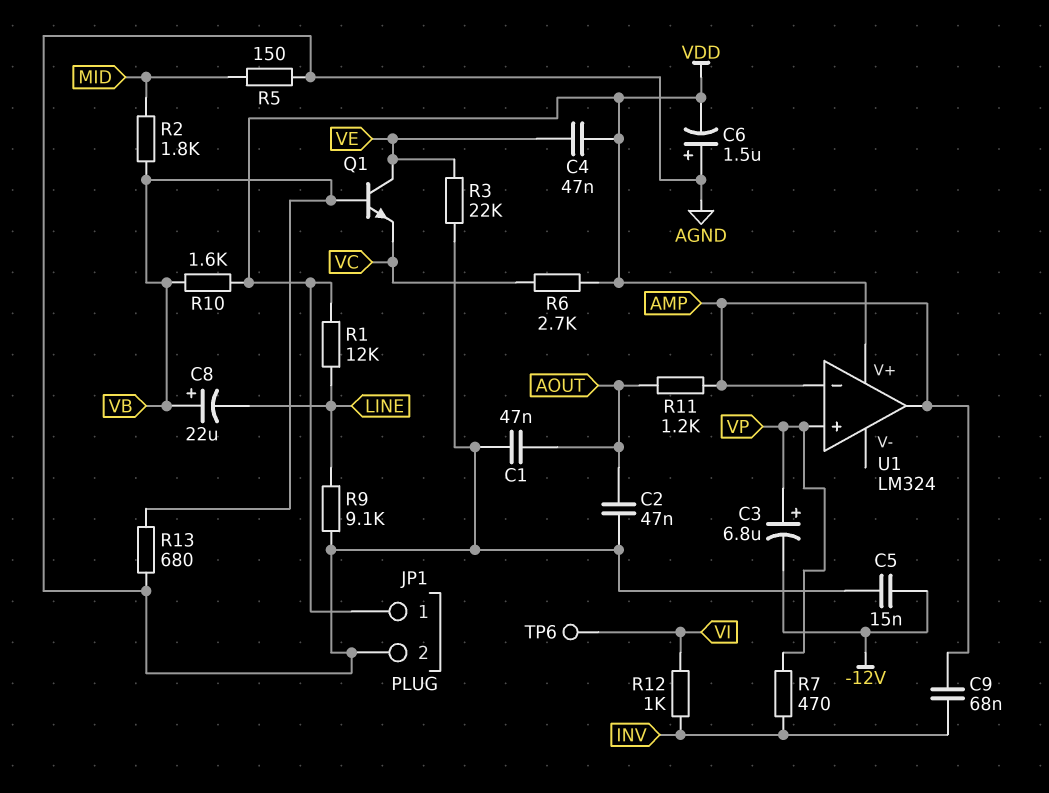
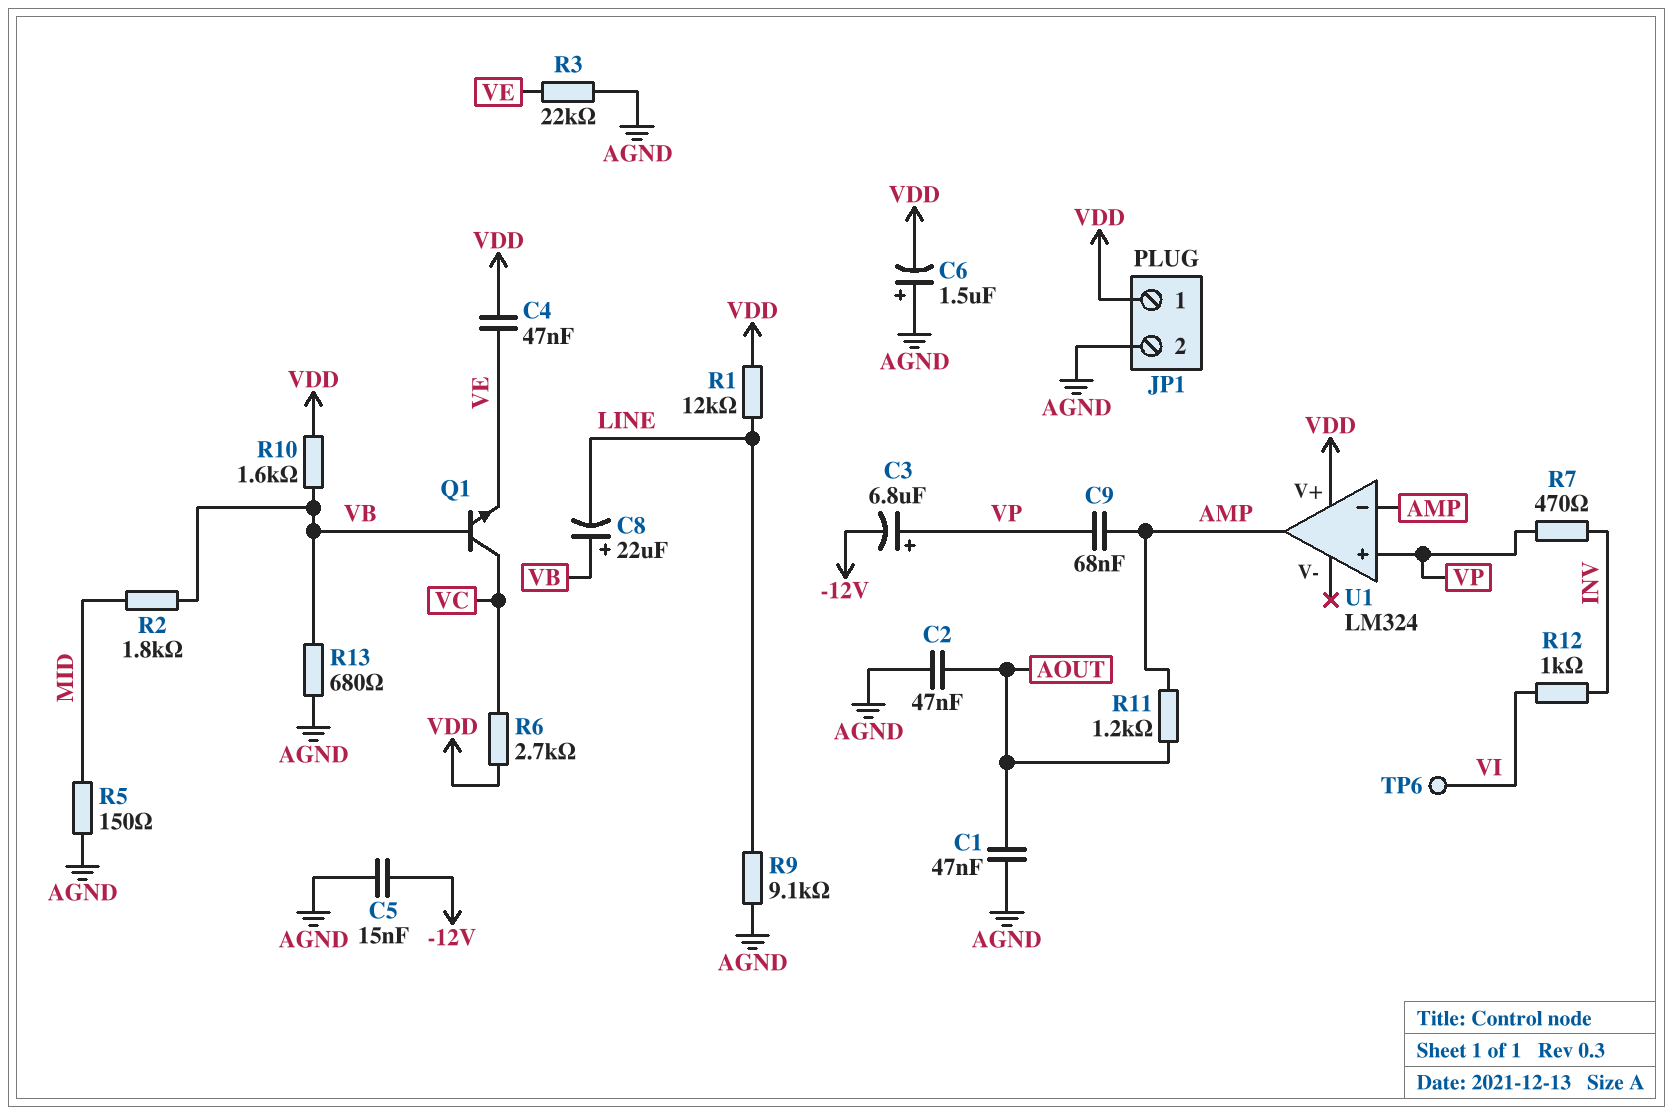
C9: 68nF (AMP, INV) -> 68nF (AMP, VP)
Q1: NPN (B VB, C VE, E VC) -> NPN (B VB, C VC, E VE)

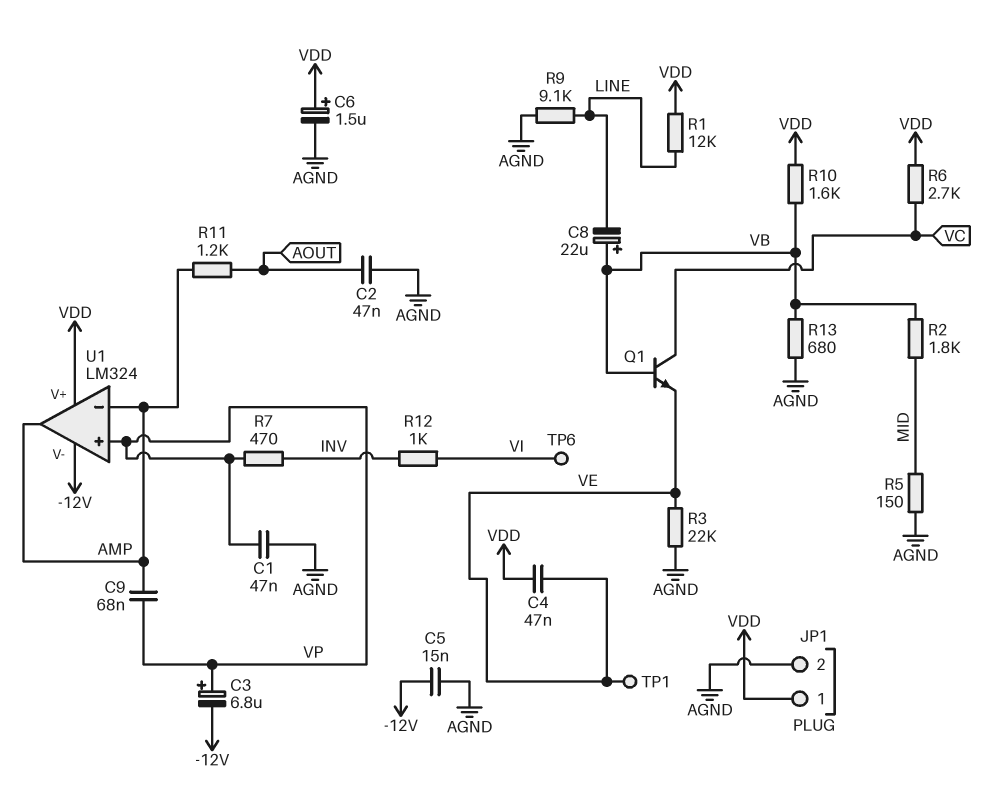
C1: 47nF (AGND, AOUT) -> 47nF (AGND, VP)
C6: 1.5uF (plus AGND, minus VDD) -> 1.5uF (plus VDD, minus AGND)
TP1: none -> test point (VE)
U1 pin V-: none -> -12V

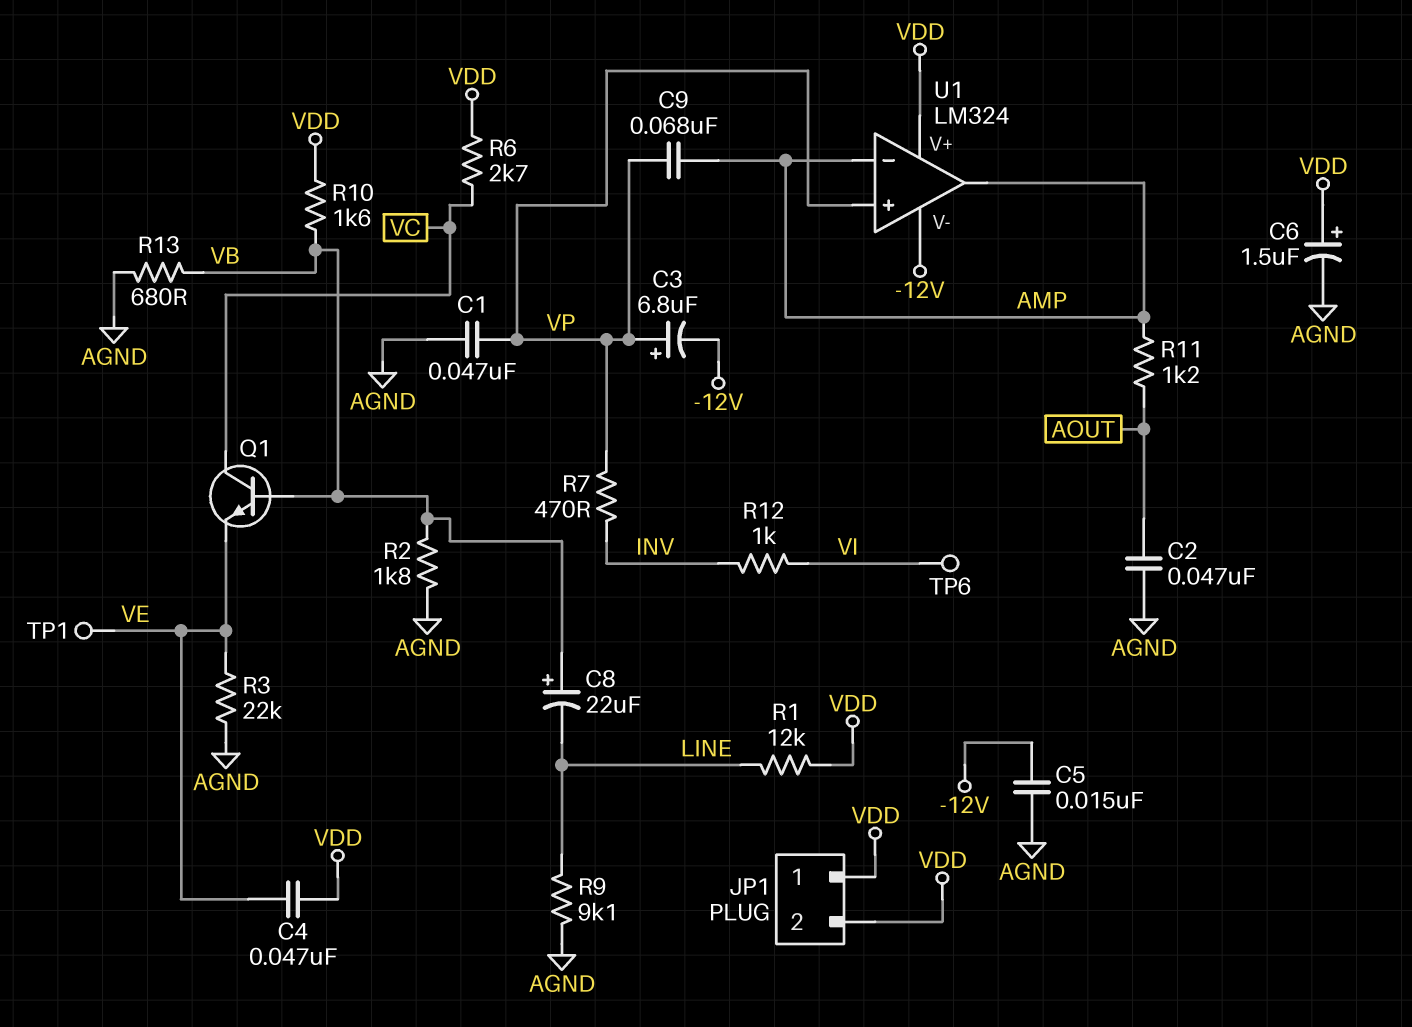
JP1 pin 2: AGND -> VDD
R2: 1.8k (MID, VB) -> 1.8k (AGND, VB)
R5: 150 (AGND, MID) -> none

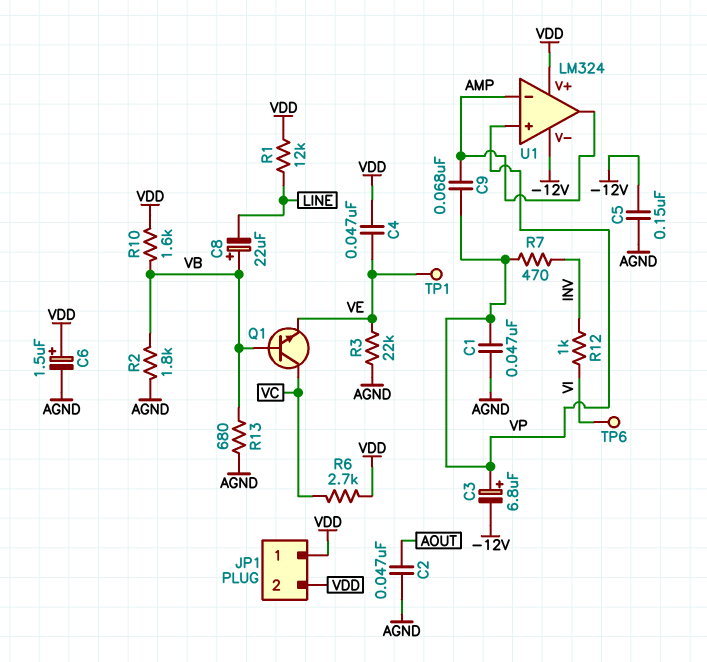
C5: 15nF (-12V, AGND) -> 150nF (-12V, AGND)
R9: 9.1k (AGND, LINE) -> none
R11: 1.2k (AMP, AOUT) -> none

